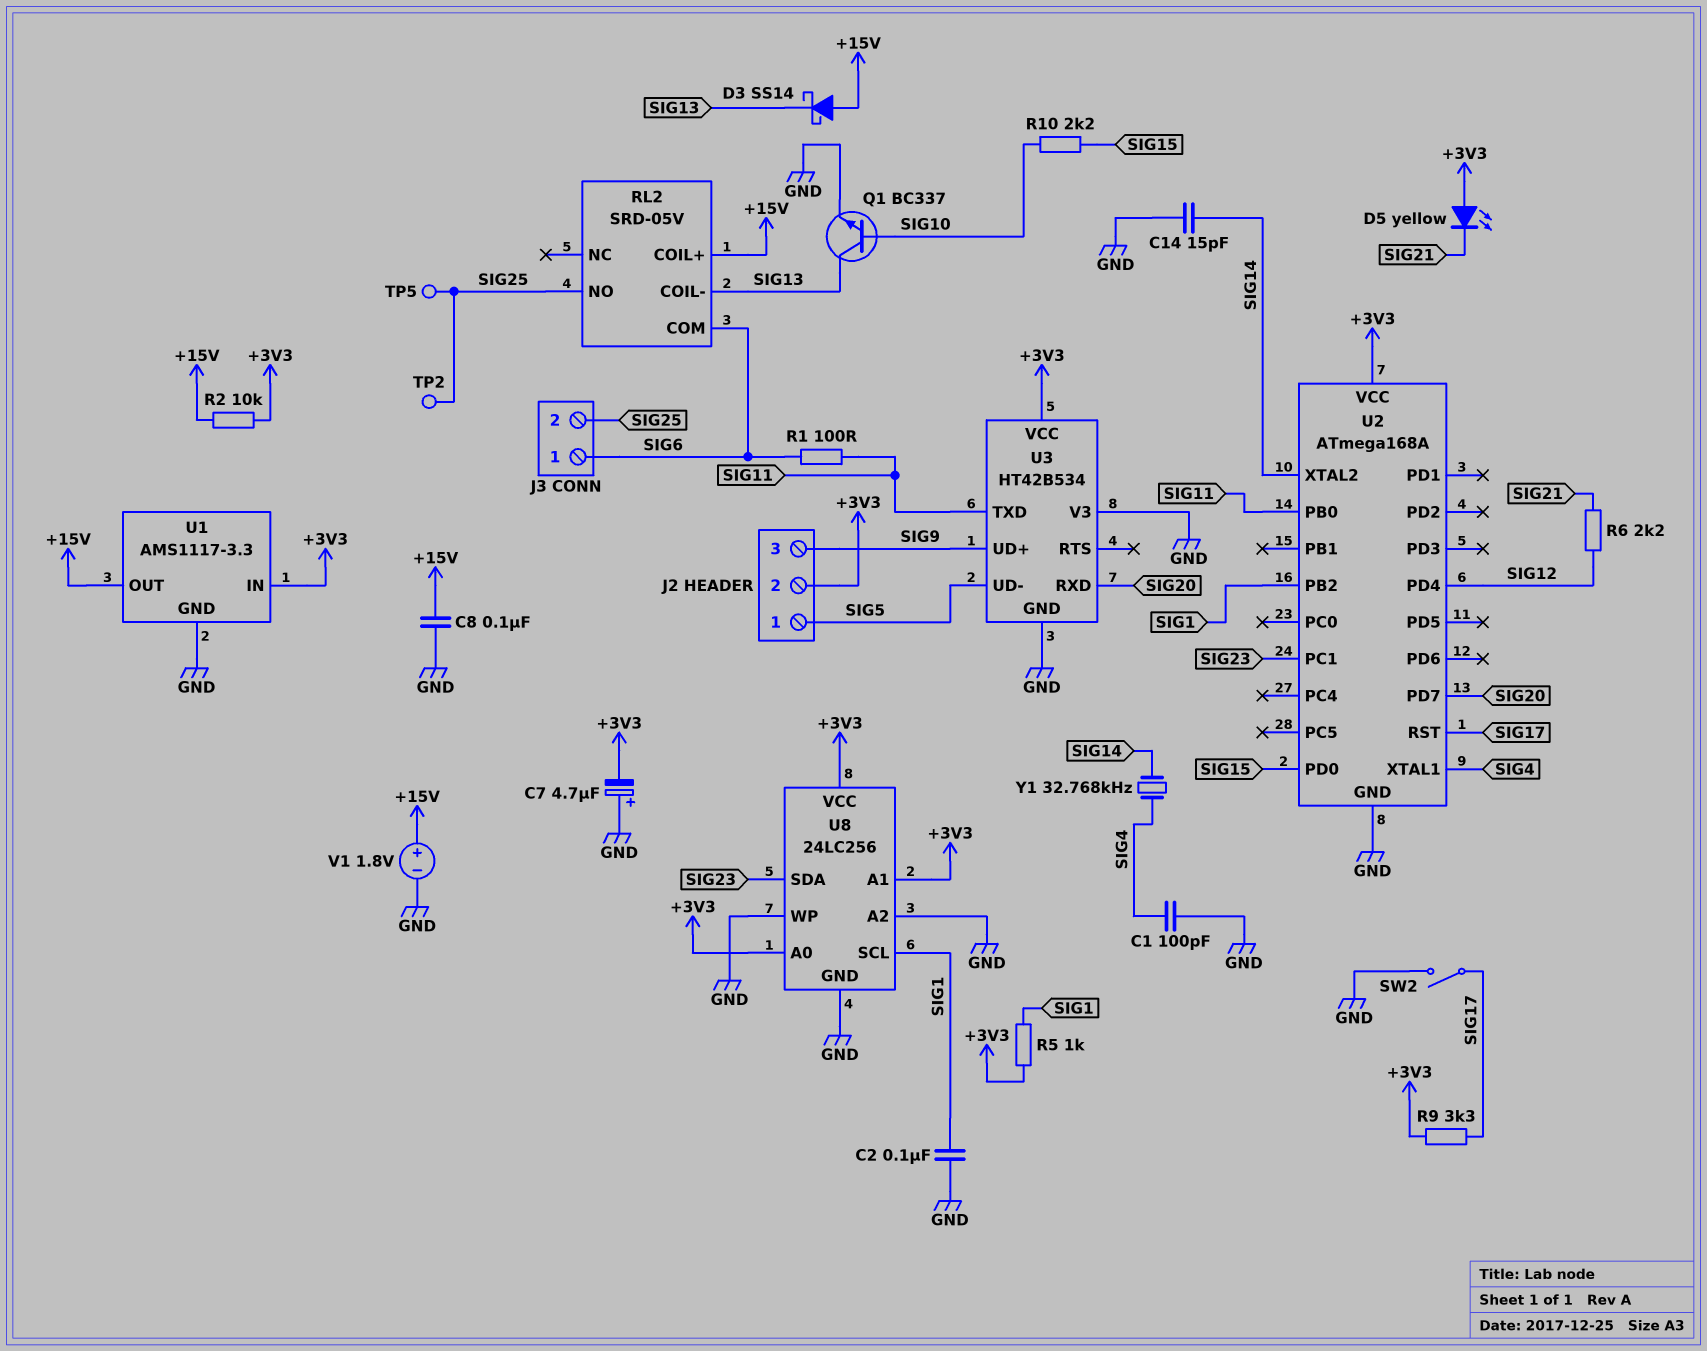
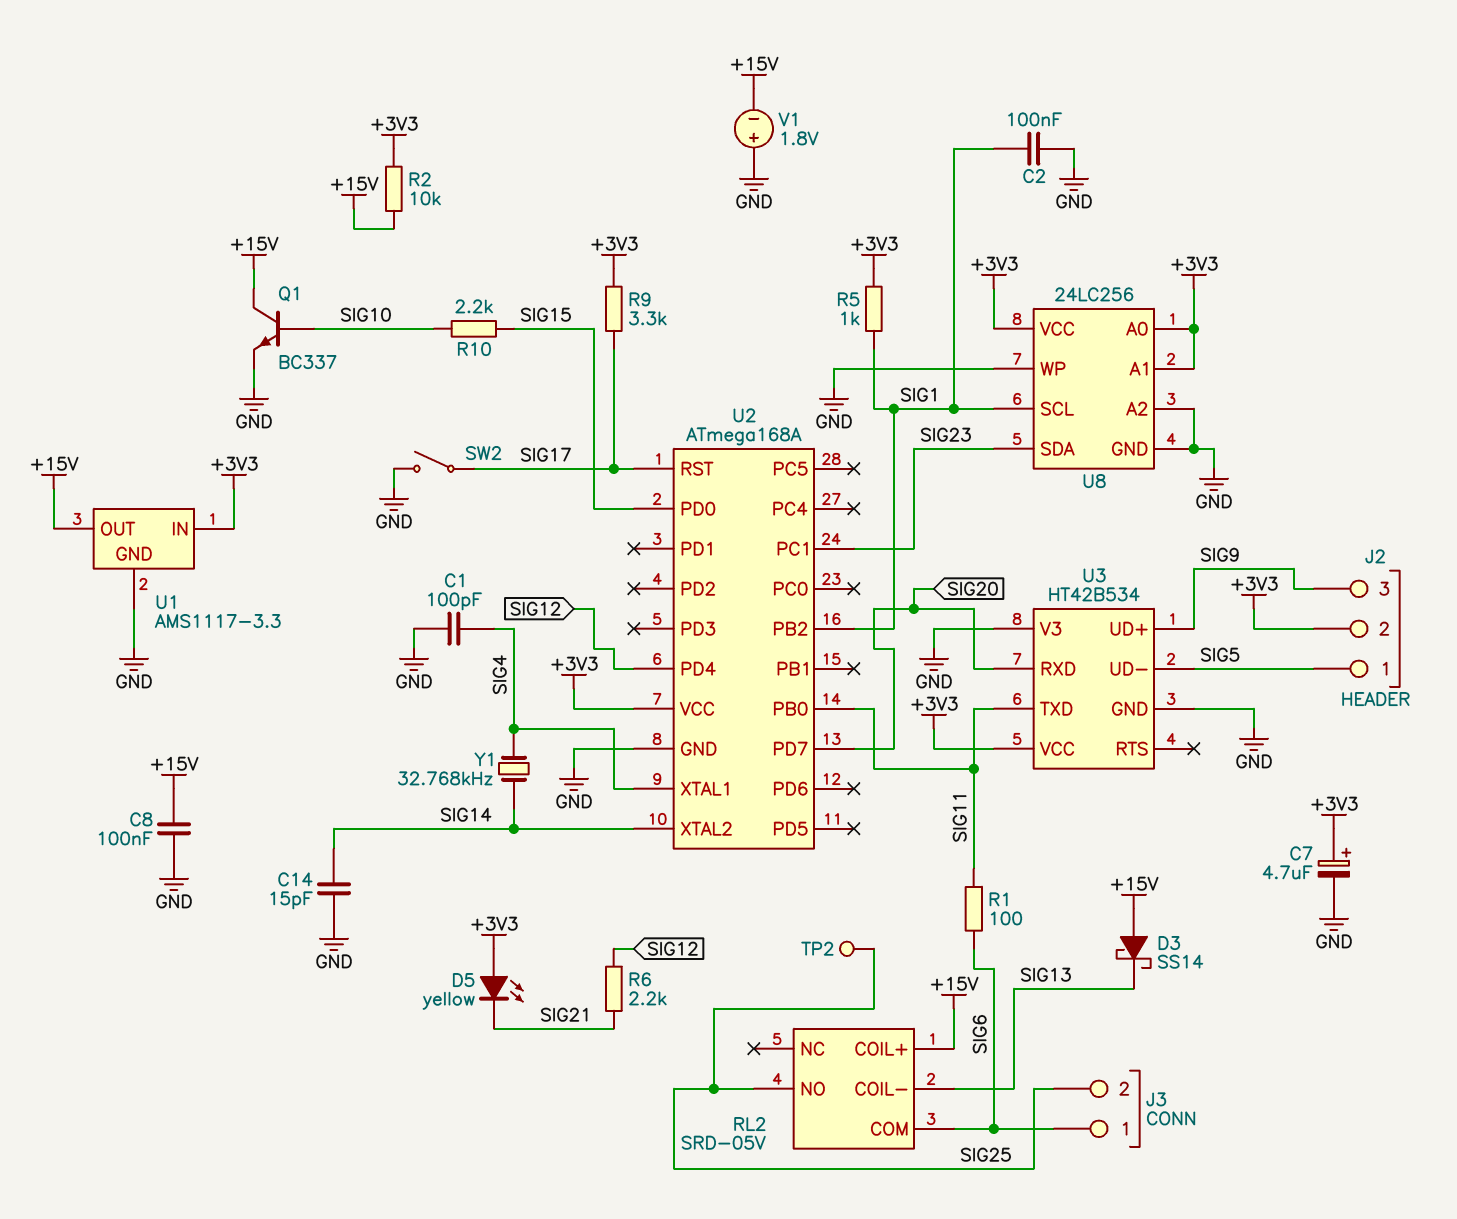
C7: 4.7uF (plus GND, minus +3V3) -> 4.7uF (plus +3V3, minus GND)
Q1: NPN BC337 (B SIG10, C SIG13, E GND) -> NPN BC337 (B SIG10, C +15V, E GND)
TP5: test point (SIG25) -> none
V1: 1.8V (plus +15V, minus GND) -> 1.8V (plus GND, minus +15V)

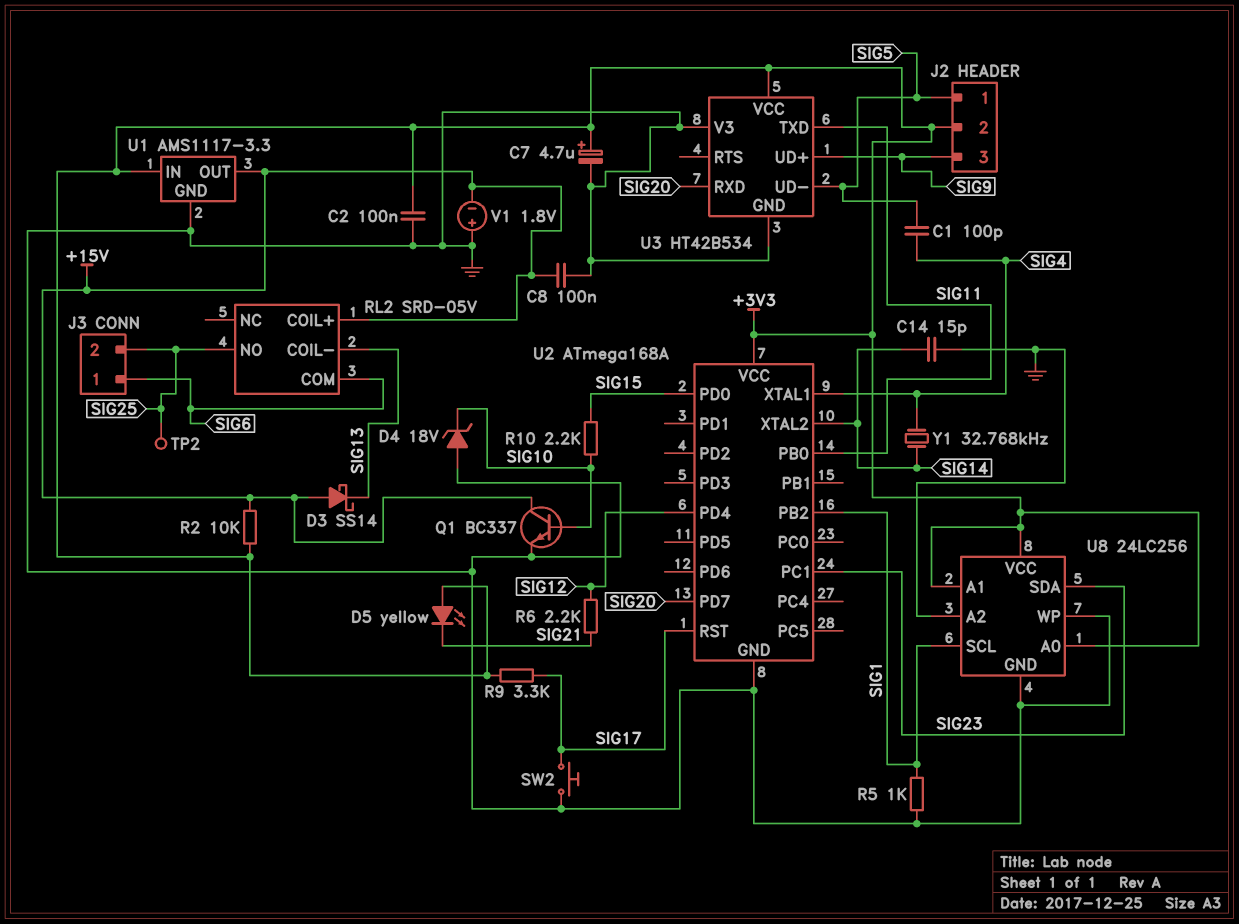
C1: 100pF (GND, SIG4) -> 100pF (SIG4, SIG5)
C2: 100nF (GND, SIG1) -> 100nF (+3V3, GND)
D4: none -> zener 18V (A GND, K SIG10)
R1: 100 (SIG6, SIG11) -> none
R5: 1k (+3V3, SIG1) -> 1k (GND, SIG1)
SW2: switch (GND, SIG17) -> button (GND, SIG17)

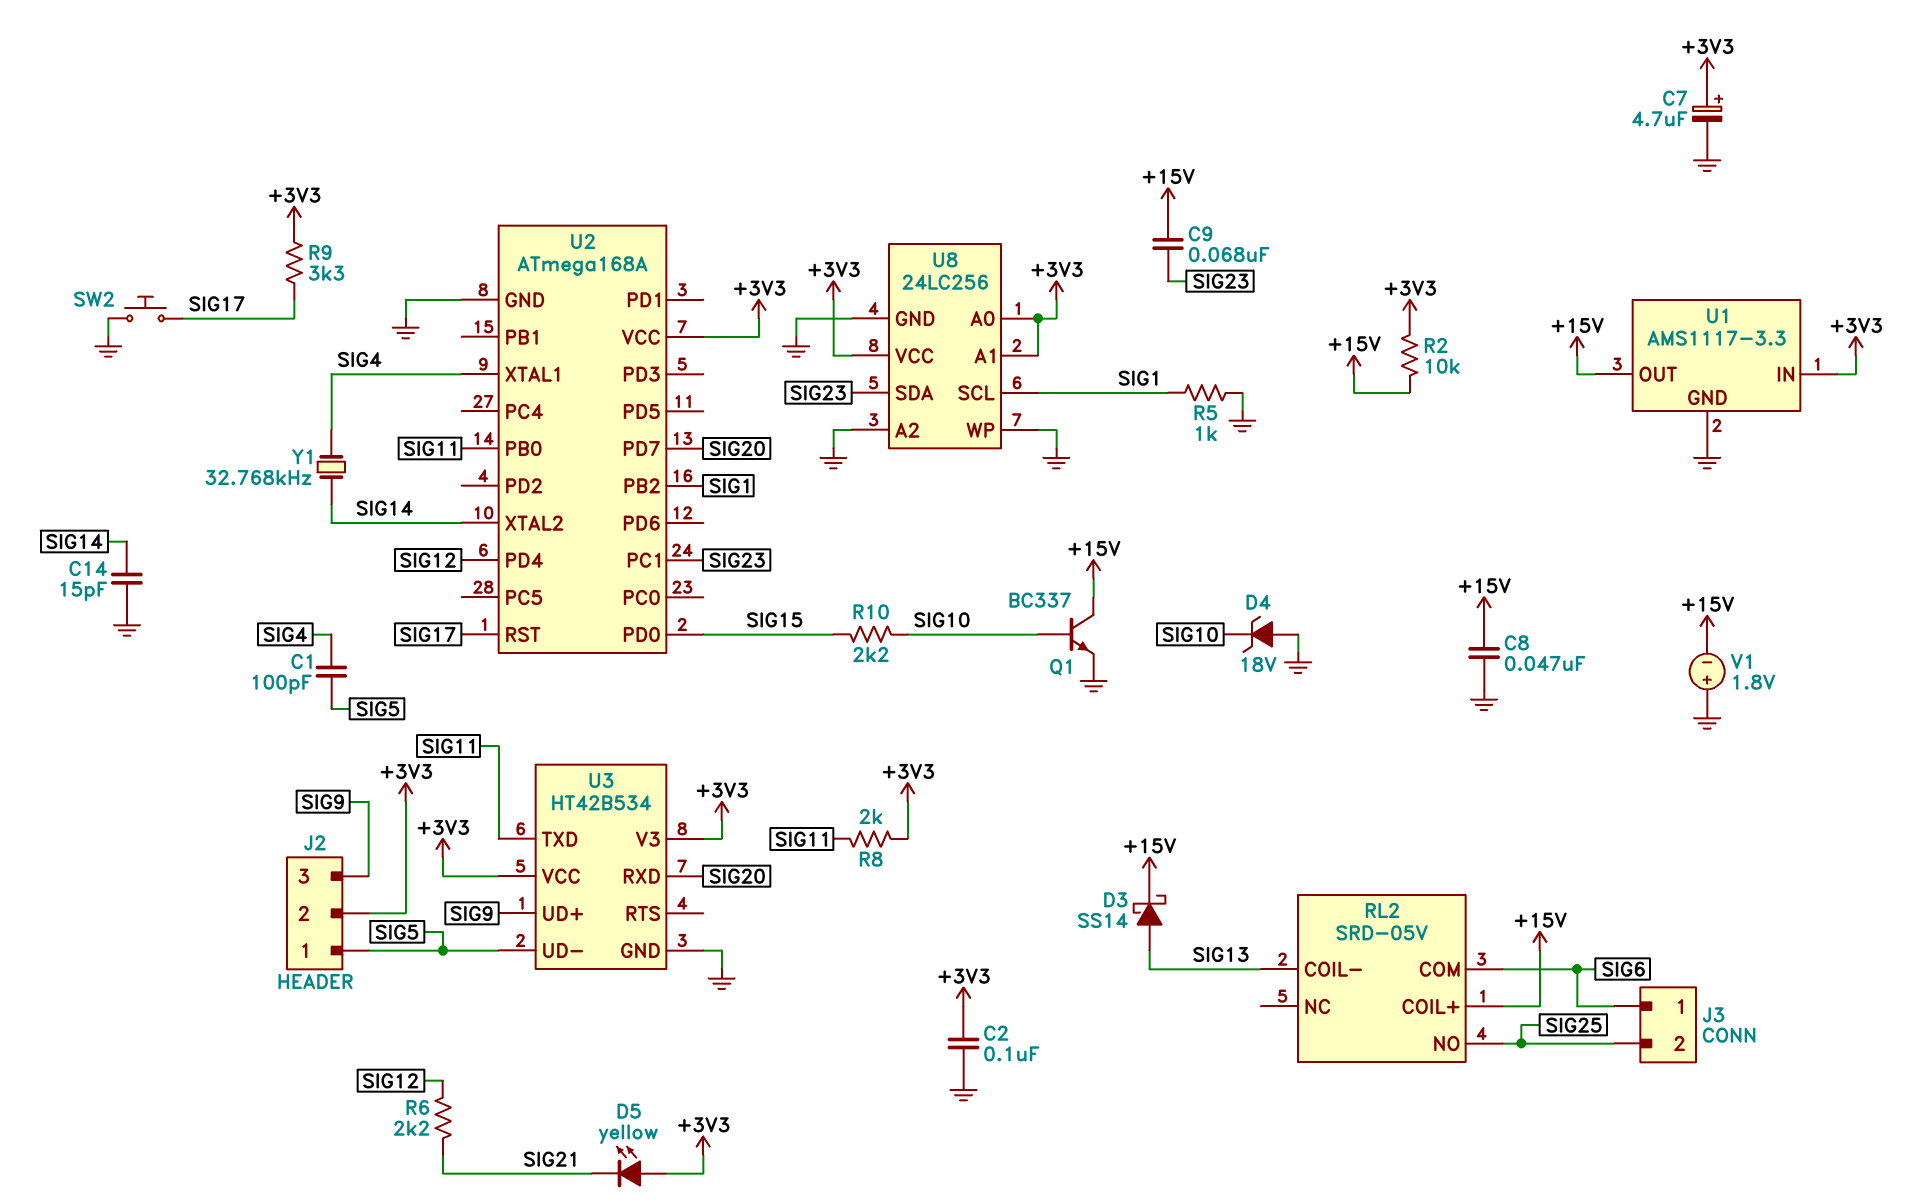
C8: 100nF (+15V, GND) -> 47nF (+15V, GND)
C9: none -> 68nF (+15V, SIG23)
D3: schottky SS14 (A +15V, K SIG13) -> schottky SS14 (A SIG13, K +15V)
R8: none -> 2k (+3V3, SIG11)
TP2: test point (SIG25) -> none
U3 pin V3: GND -> +3V3

